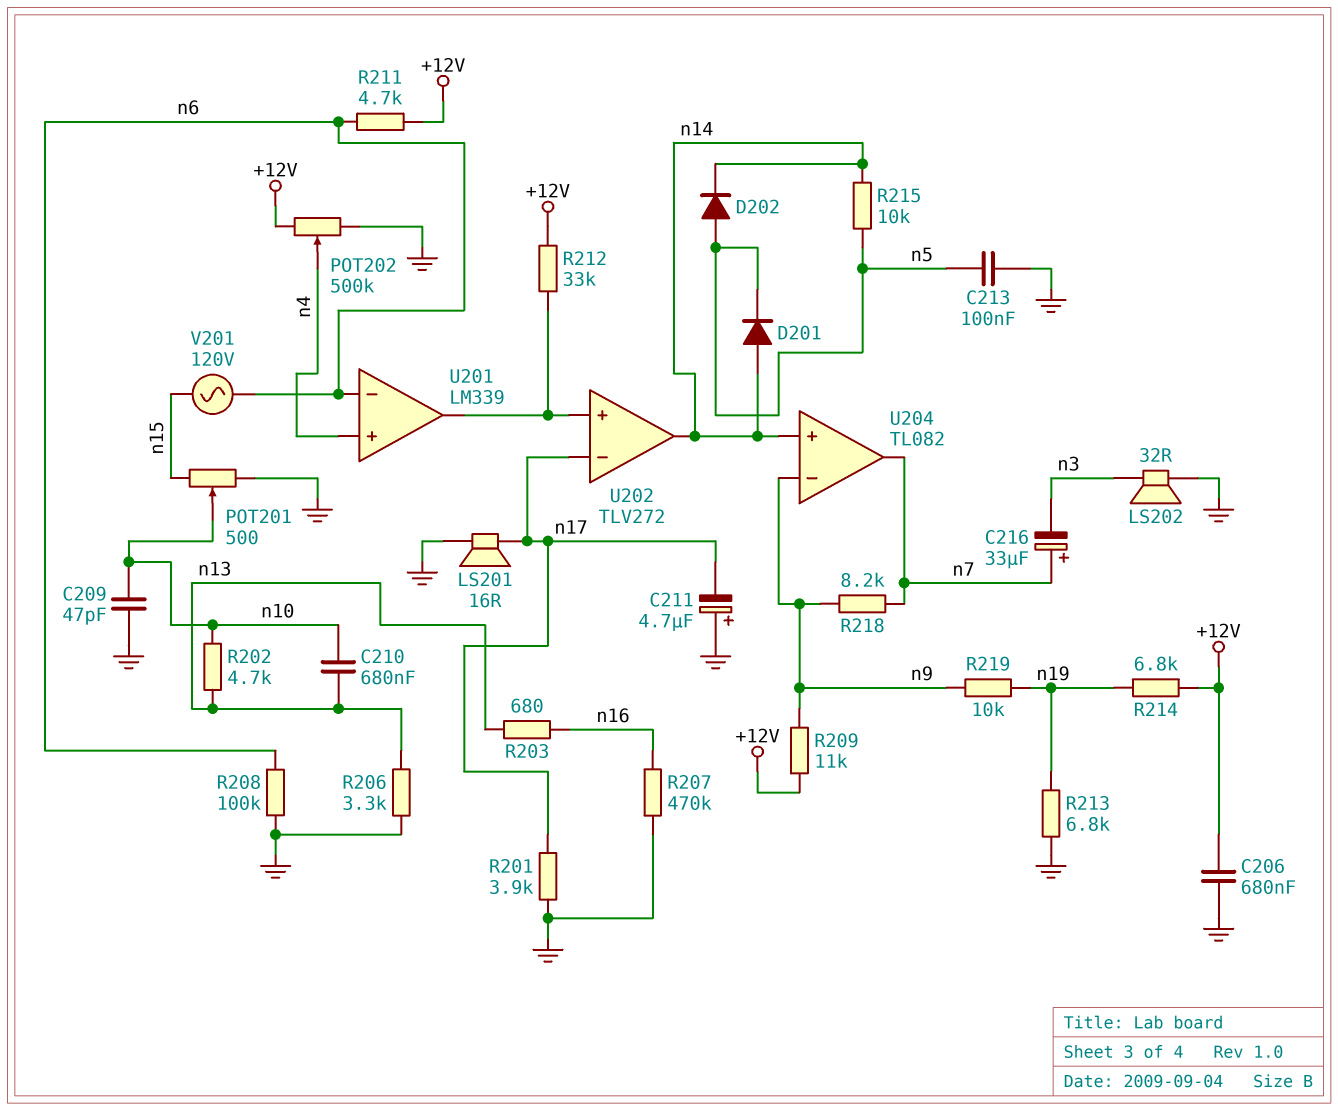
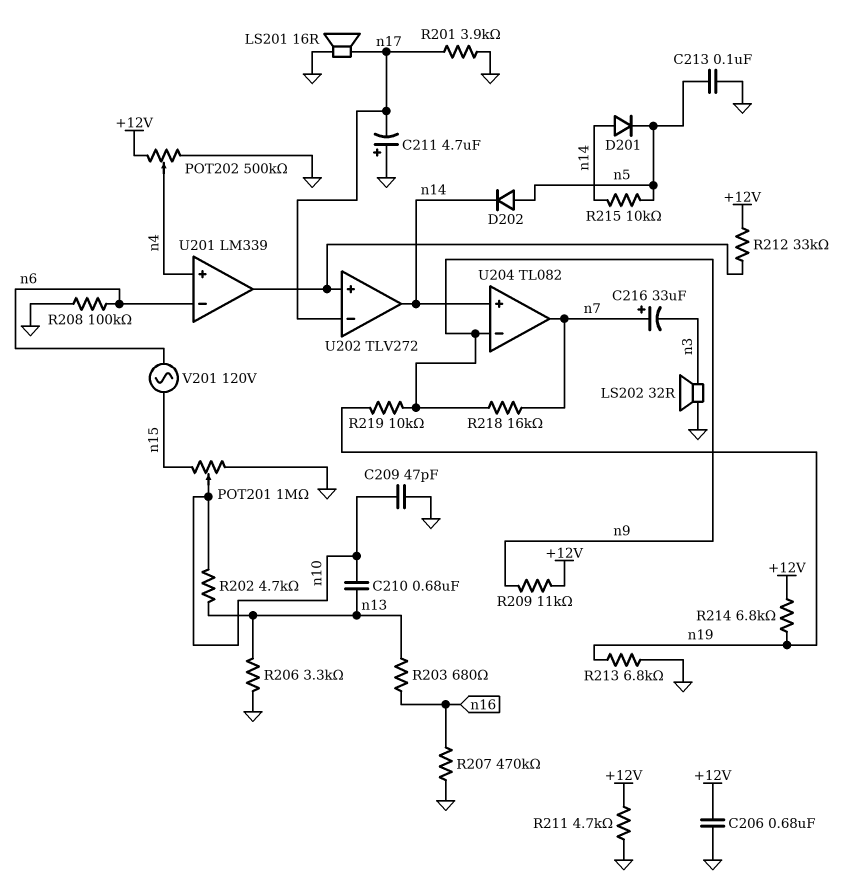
POT201: 500 (GND, n15, wiper n10) -> 1M (GND, n15, wiper n10)
R211: 4.7k (+12V, n6) -> 4.7k (+12V, GND)
R218: 8.2k (n7, n9) -> 16k (n7, n9)

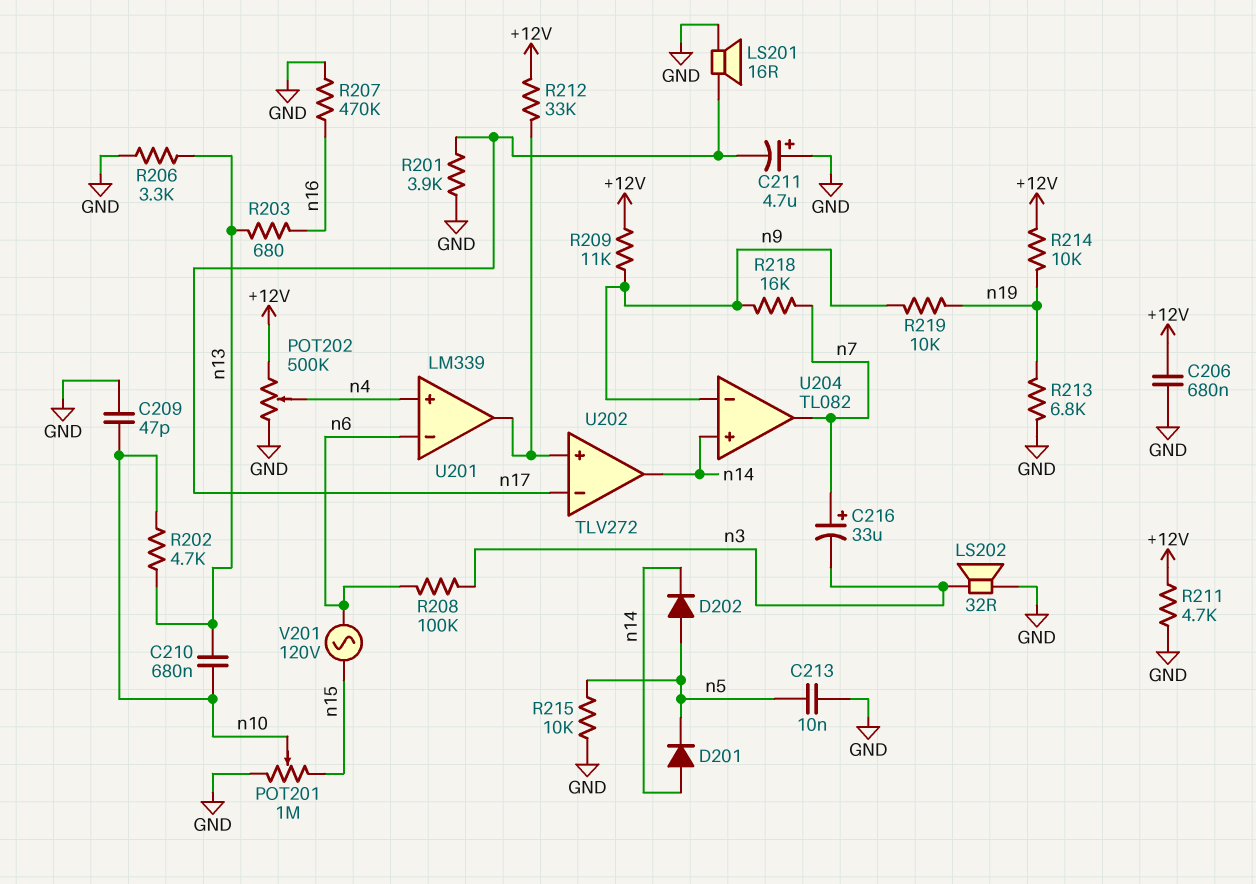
C213: 100nF (GND, n5) -> 10nF (GND, n5)
R208: 100k (GND, n6) -> 100k (n3, n6)
R214: 6.8k (+12V, n19) -> 10k (+12V, n19)
R215: 10k (n5, n14) -> 10k (GND, n5)

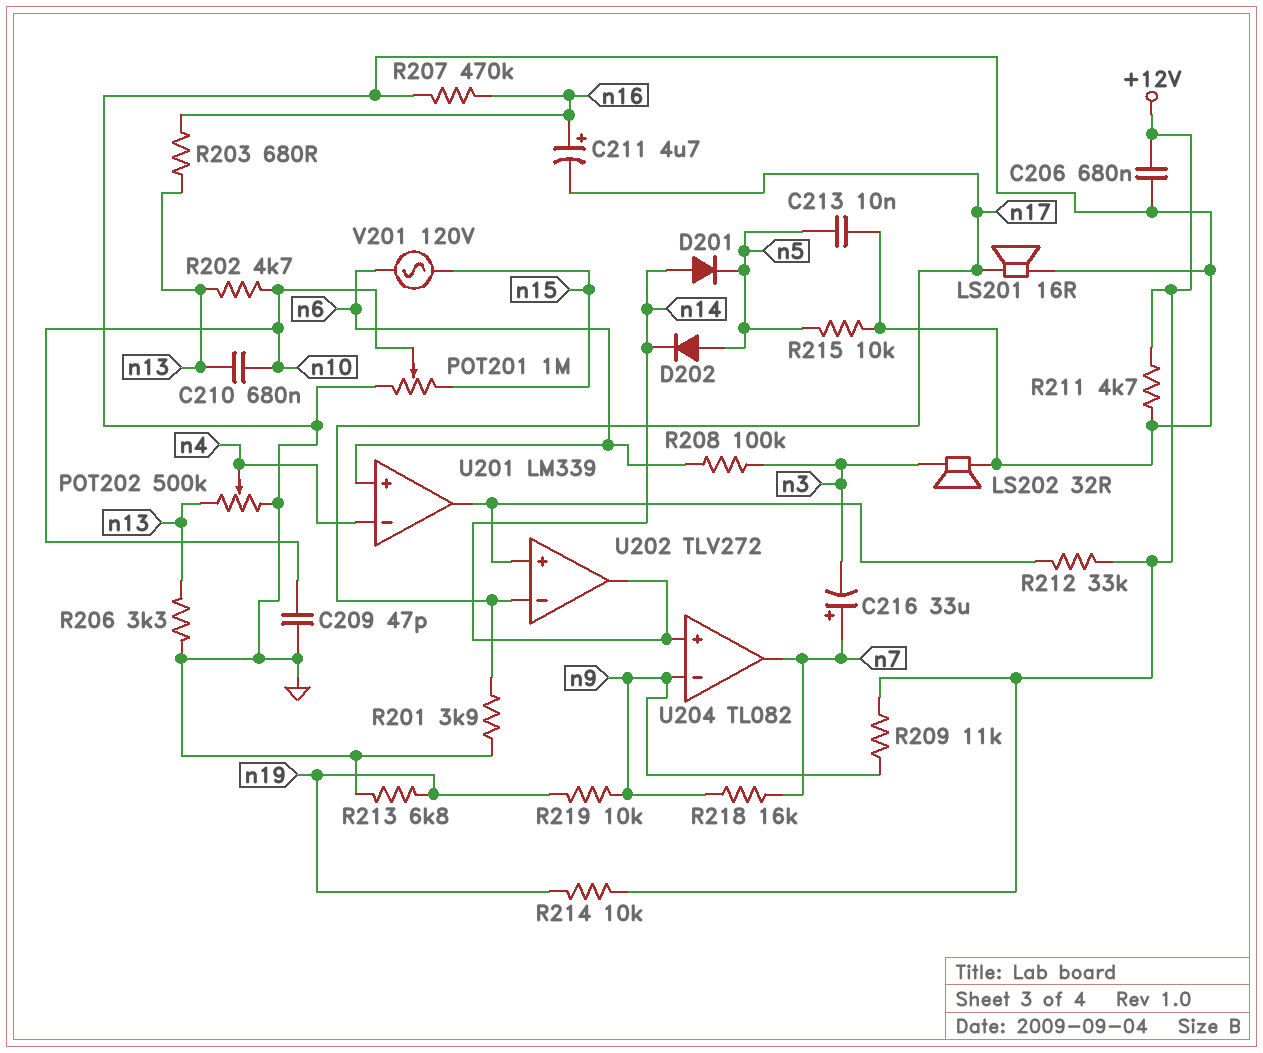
C211: 4.7uF (plus GND, minus n17) -> 4.7uF (plus n16, minus n17)
POT202: 500k (+12V, GND, wiper n4) -> 500k (GND, n13, wiper n4)
U201 pin in+: n4 -> n6
U201 pin in-: n6 -> n4

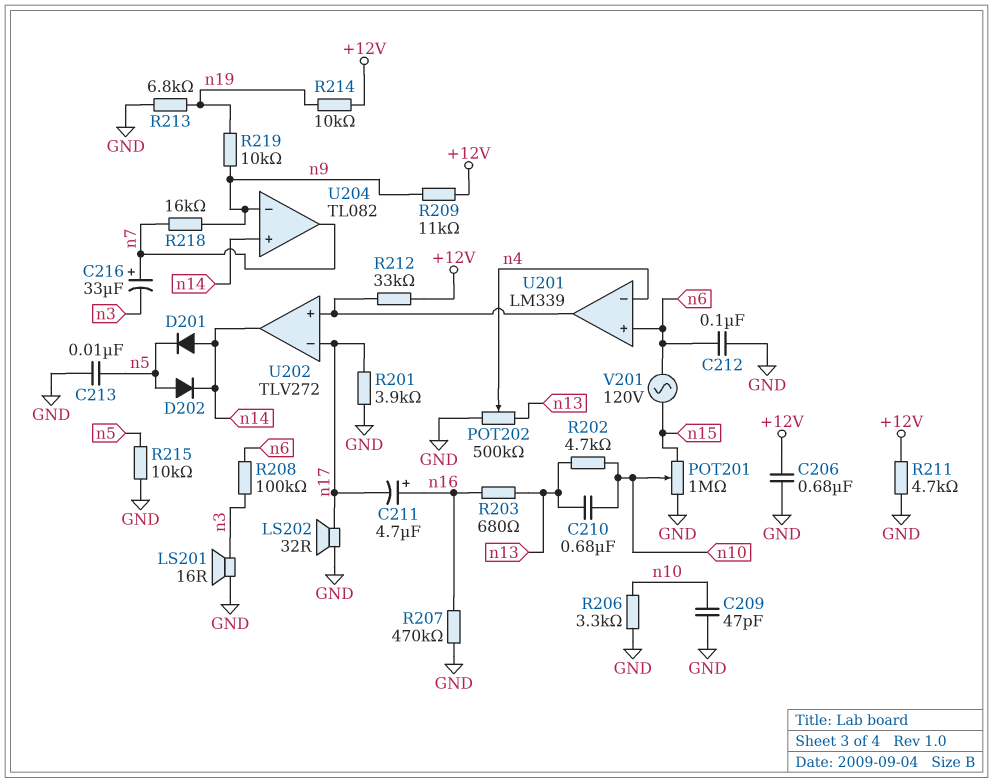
C212: none -> 100nF (GND, n6)
LS201: speaker 16R (GND, n17) -> speaker 16R (GND, n3)
LS202: speaker 32R (GND, n3) -> speaker 32R (GND, n17)
R206: 3.3k (GND, n13) -> 3.3k (GND, n10)

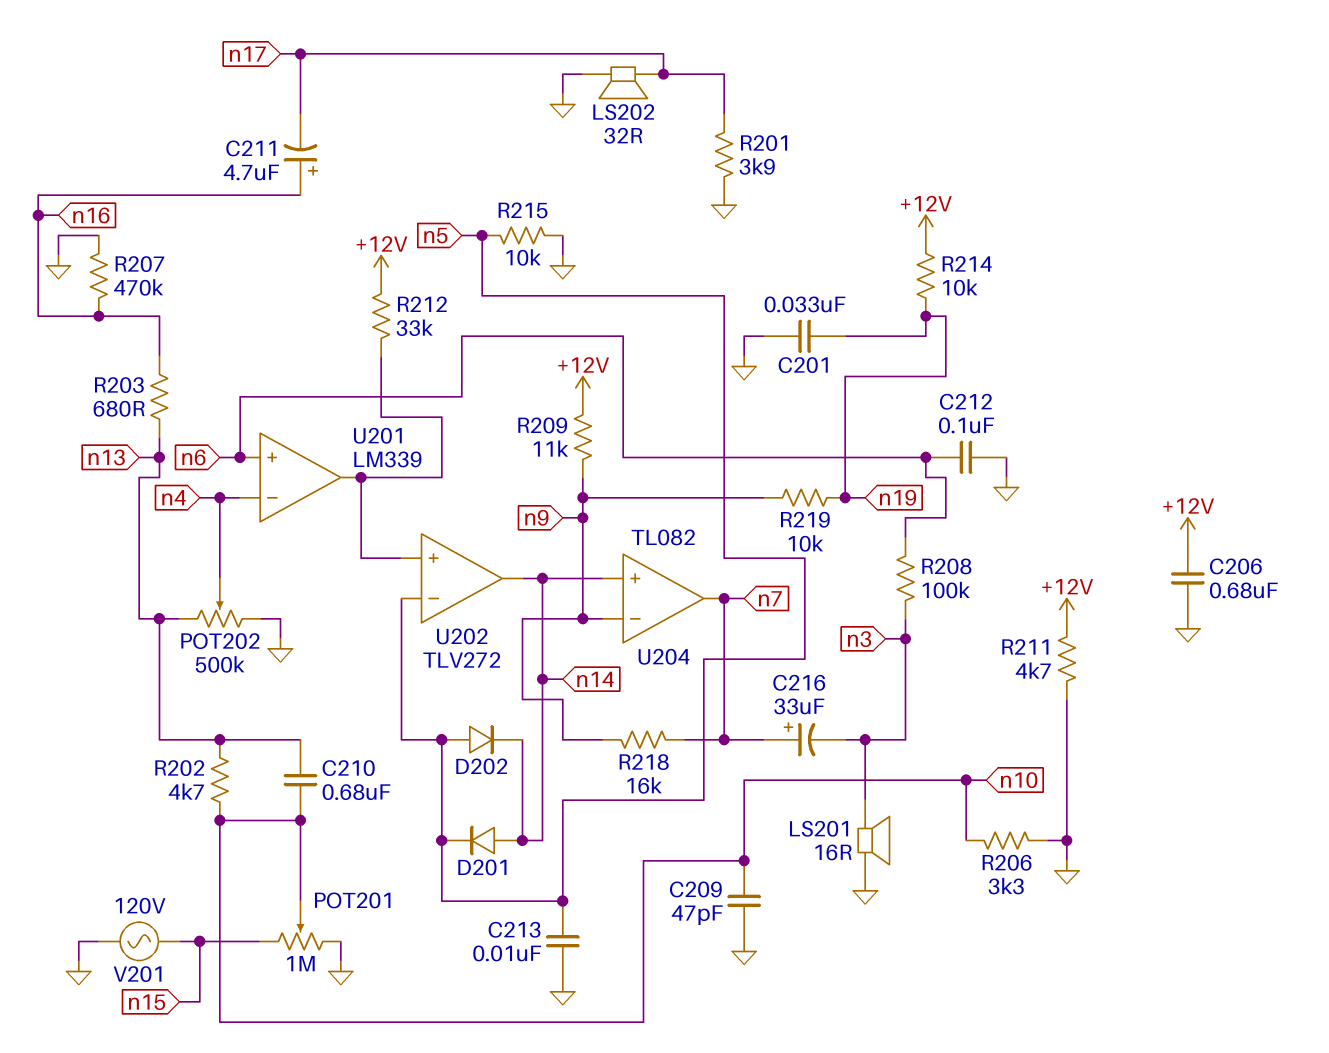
C201: none -> 33nF (GND, n19)
R213: 6.8k (GND, n19) -> none
U202 pin in-: n17 -> n5
V201: AC 120V (n6, n15) -> AC 120V (GND, n15)

